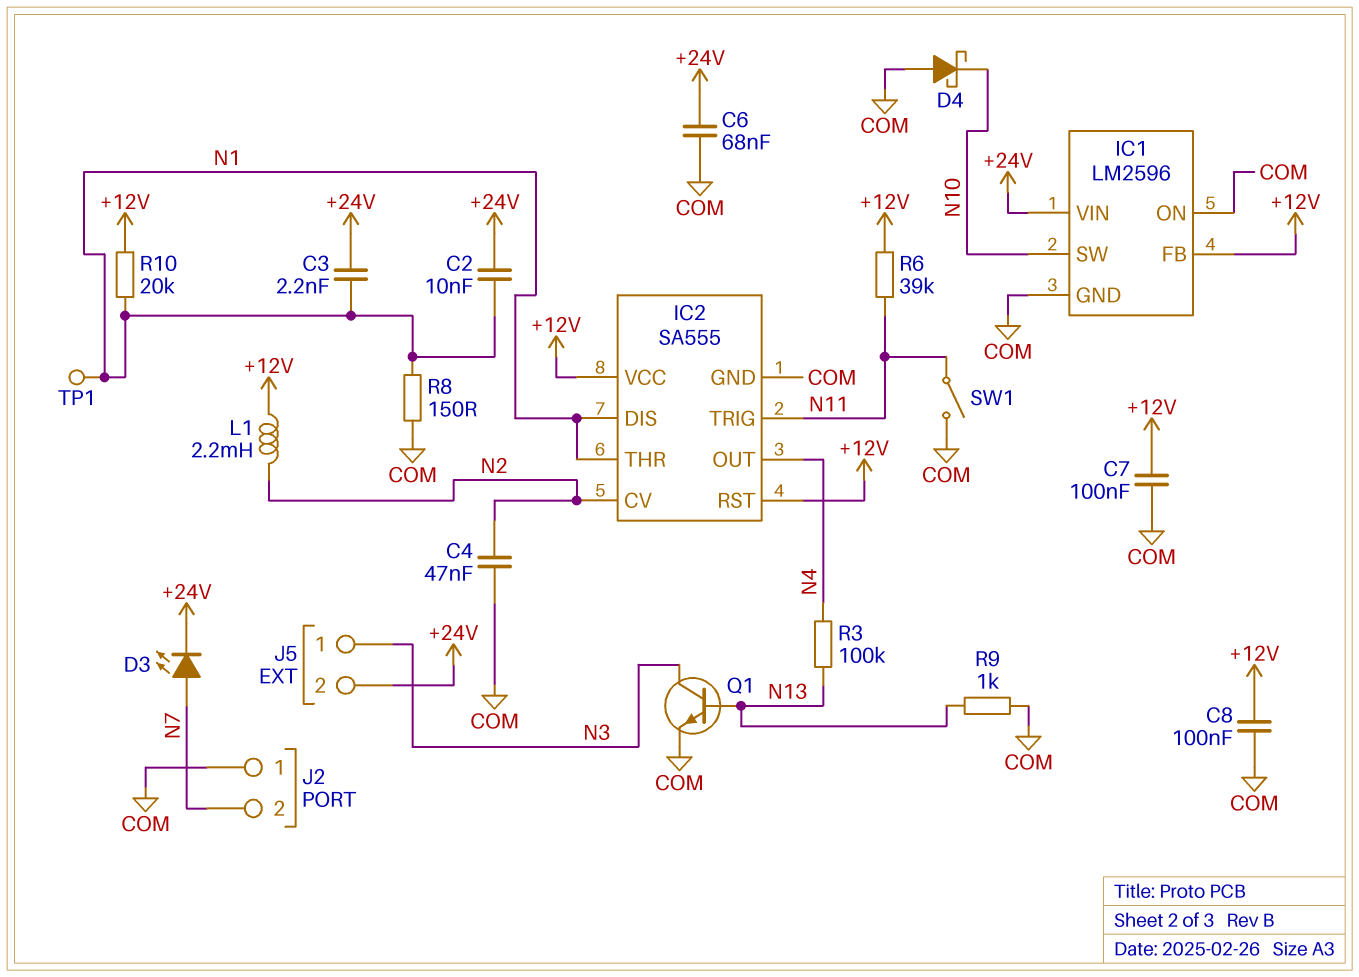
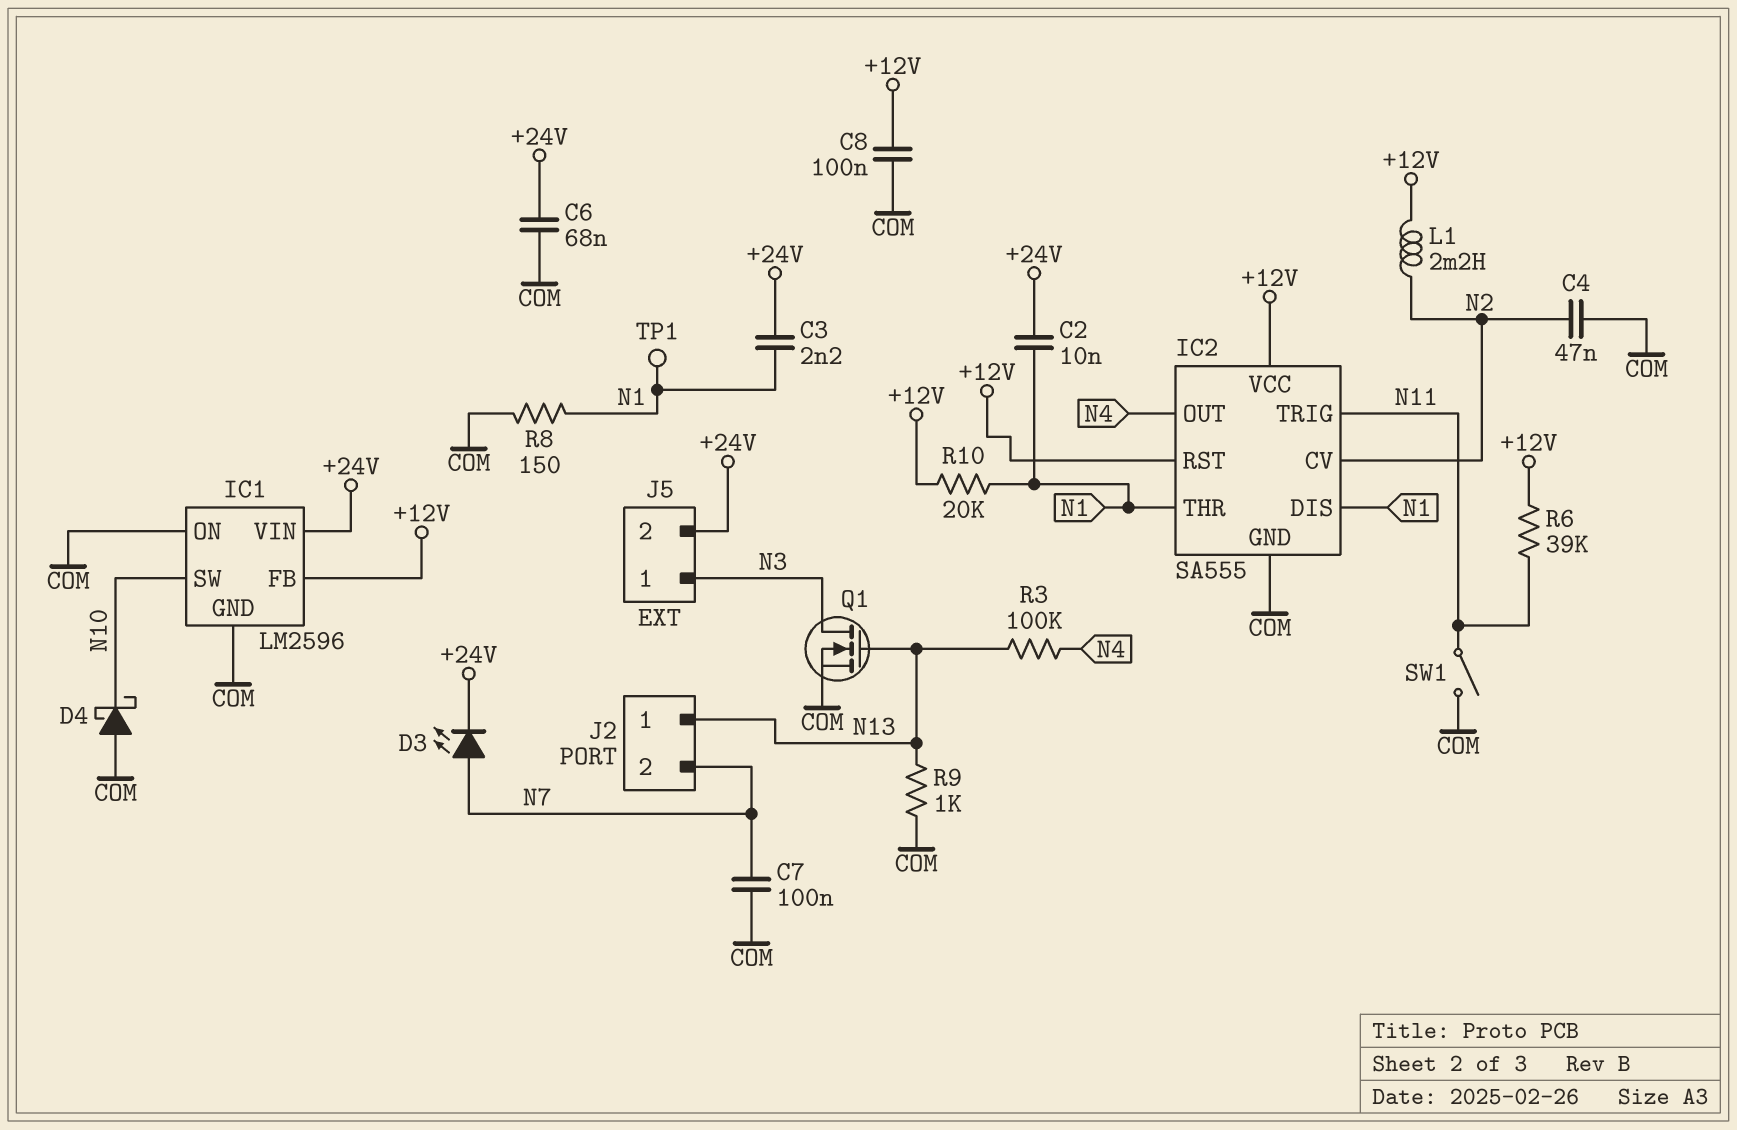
C7: 100nF (+12V, COM) -> 100nF (COM, N7)
J2 pin 1: COM -> N13
Q1: NPN (B N13, C N3, E COM) -> NMOS (G N13, D N3, S COM)

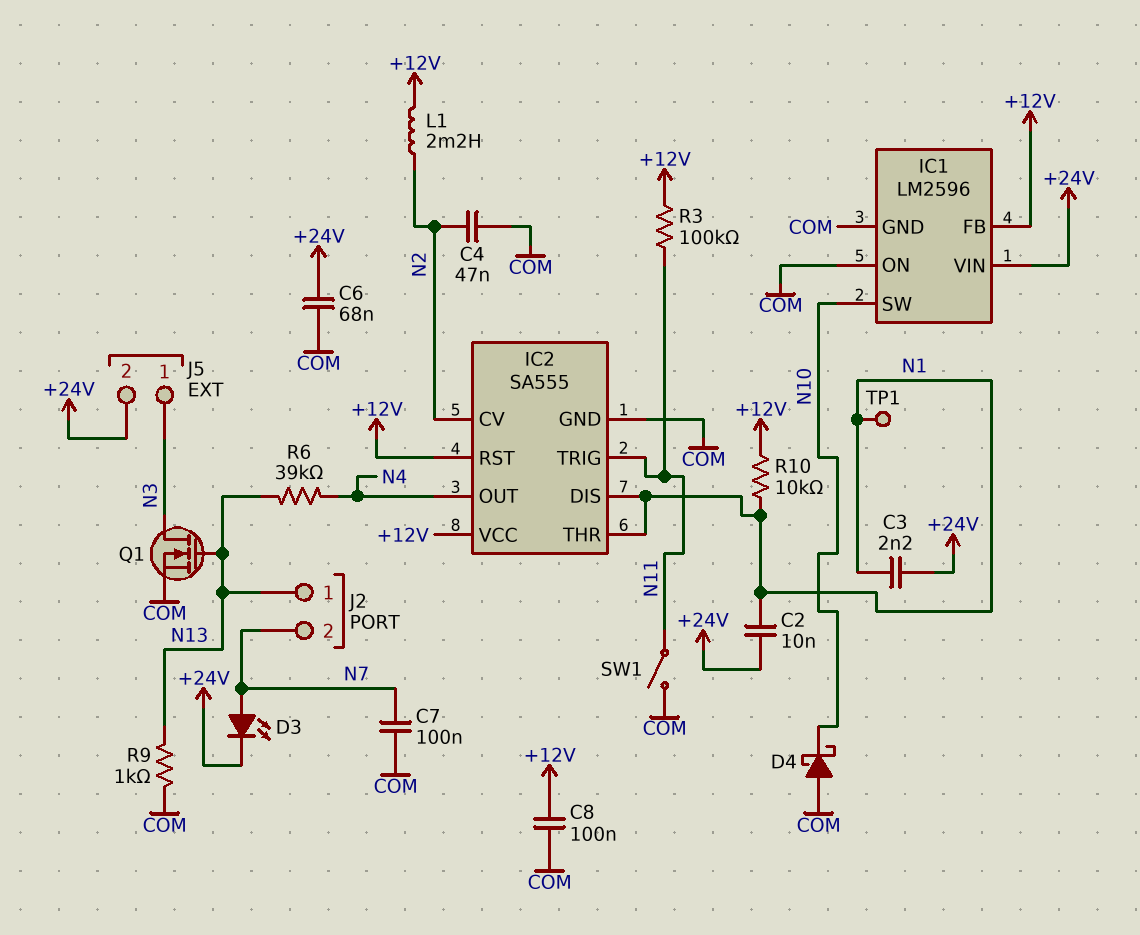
R3: 100k (N4, N13) -> 100k (+12V, N11)
R6: 39k (+12V, N11) -> 39k (N4, N13)
R8: 150 (COM, N1) -> none
R10: 20k (+12V, N1) -> 10k (+12V, N1)

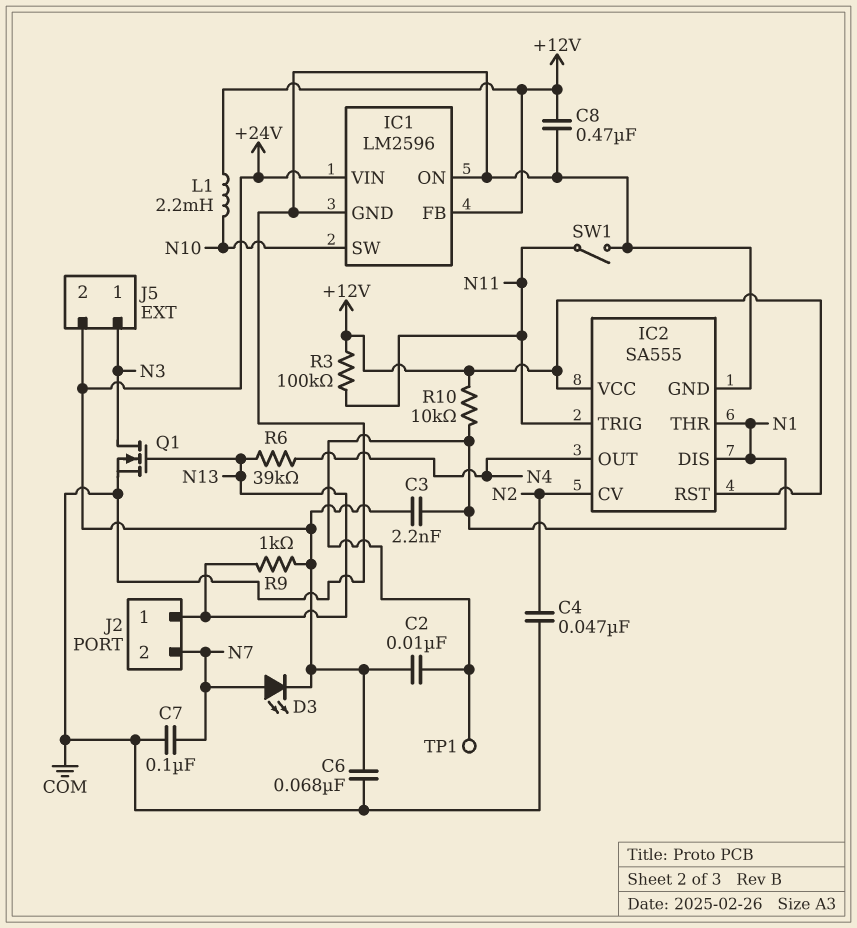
C8: 100nF (+12V, COM) -> 470nF (+12V, COM)
D4: schottky (A COM, K N10) -> none
L1: 2.2mH (+12V, N2) -> 2.2mH (+12V, N10)
R9: 1k (COM, N13) -> 1k (+24V, N13)

